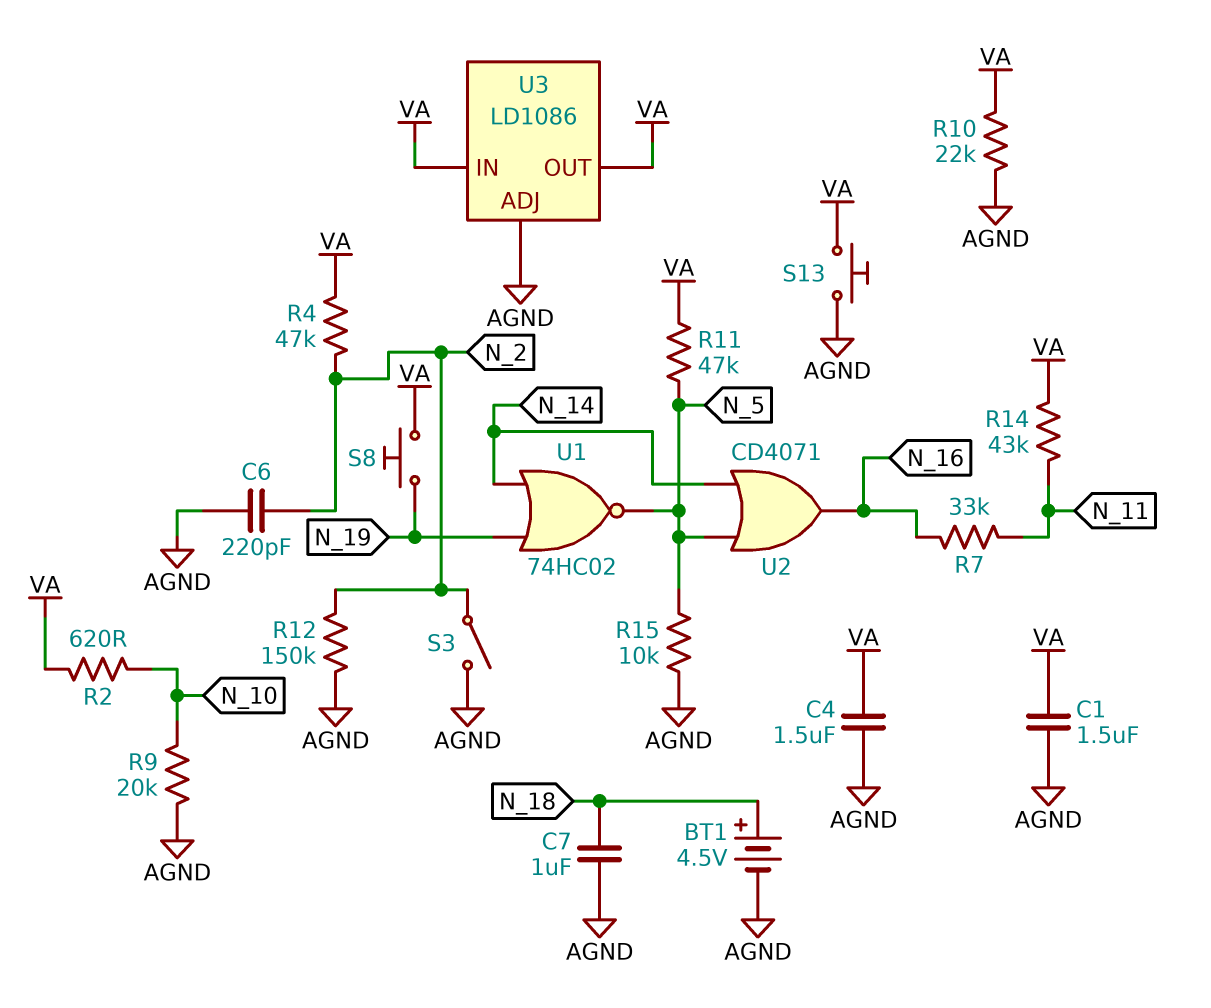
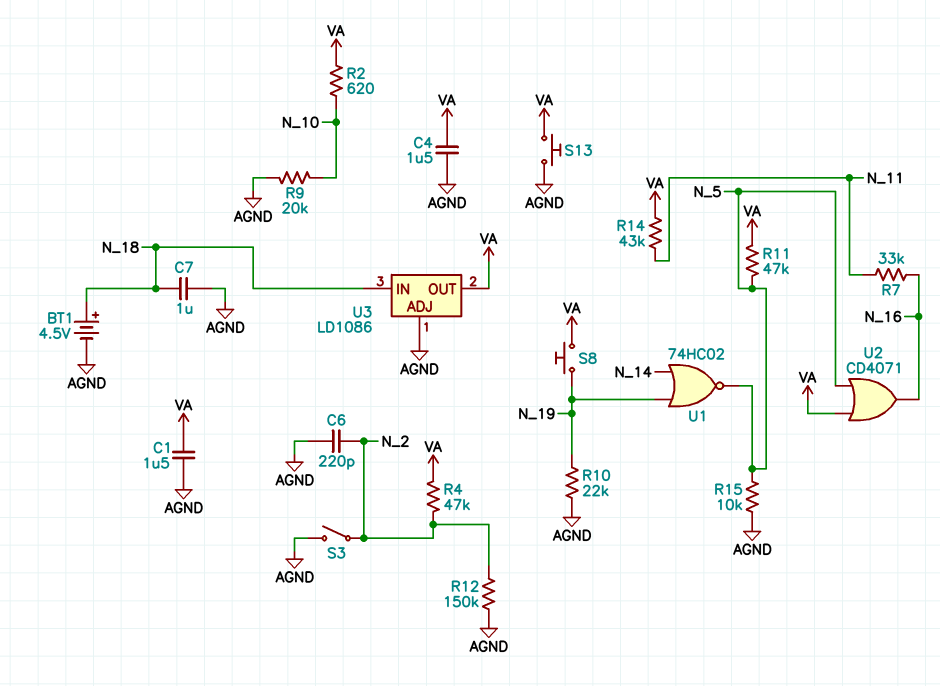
R10: 22k (AGND, VA) -> 22k (AGND, N_19)
U2: OR CD4071 (in N_5, in N_14, out N_16) -> OR CD4071 (in N_5, in VA, out N_16)
U3 pin IN: VA -> N_18

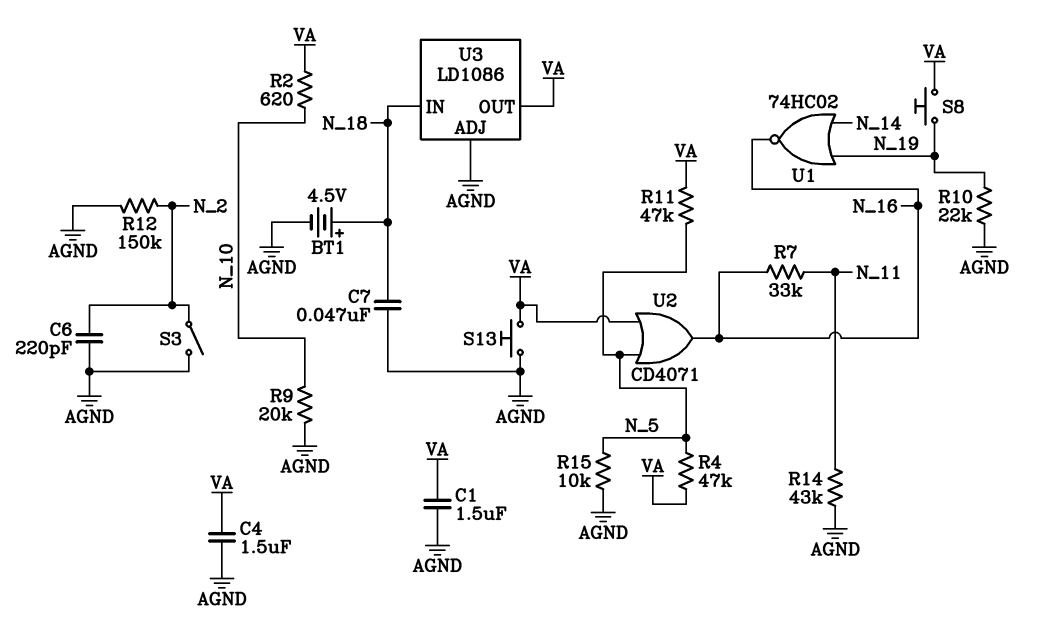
C7: 1uF (AGND, N_18) -> 47nF (AGND, N_18)
R4: 47k (N_2, VA) -> 47k (N_5, VA)
R14: 43k (N_11, VA) -> 43k (AGND, N_11)
U1: NOR 74HC02 (in N_14, in N_19, out N_5) -> NOR 74HC02 (in N_14, in N_19, out N_16)

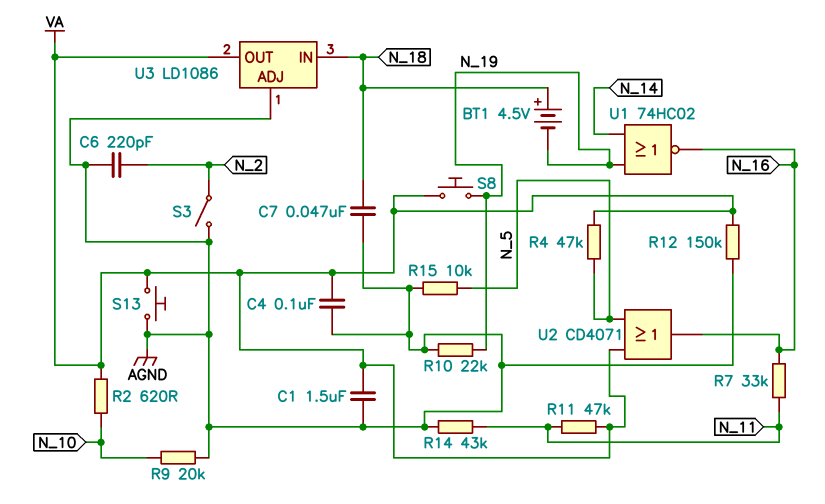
BT1: 4.5V (plus N_18, minus AGND) -> 4.5V (plus N_18, minus N_19)
C4: 1.5uF (AGND, VA) -> 100nF (AGND, VA)
R11: 47k (N_5, VA) -> 47k (N_11, VA)
R12: 150k (AGND, N_2) -> 150k (AGND, VA)

